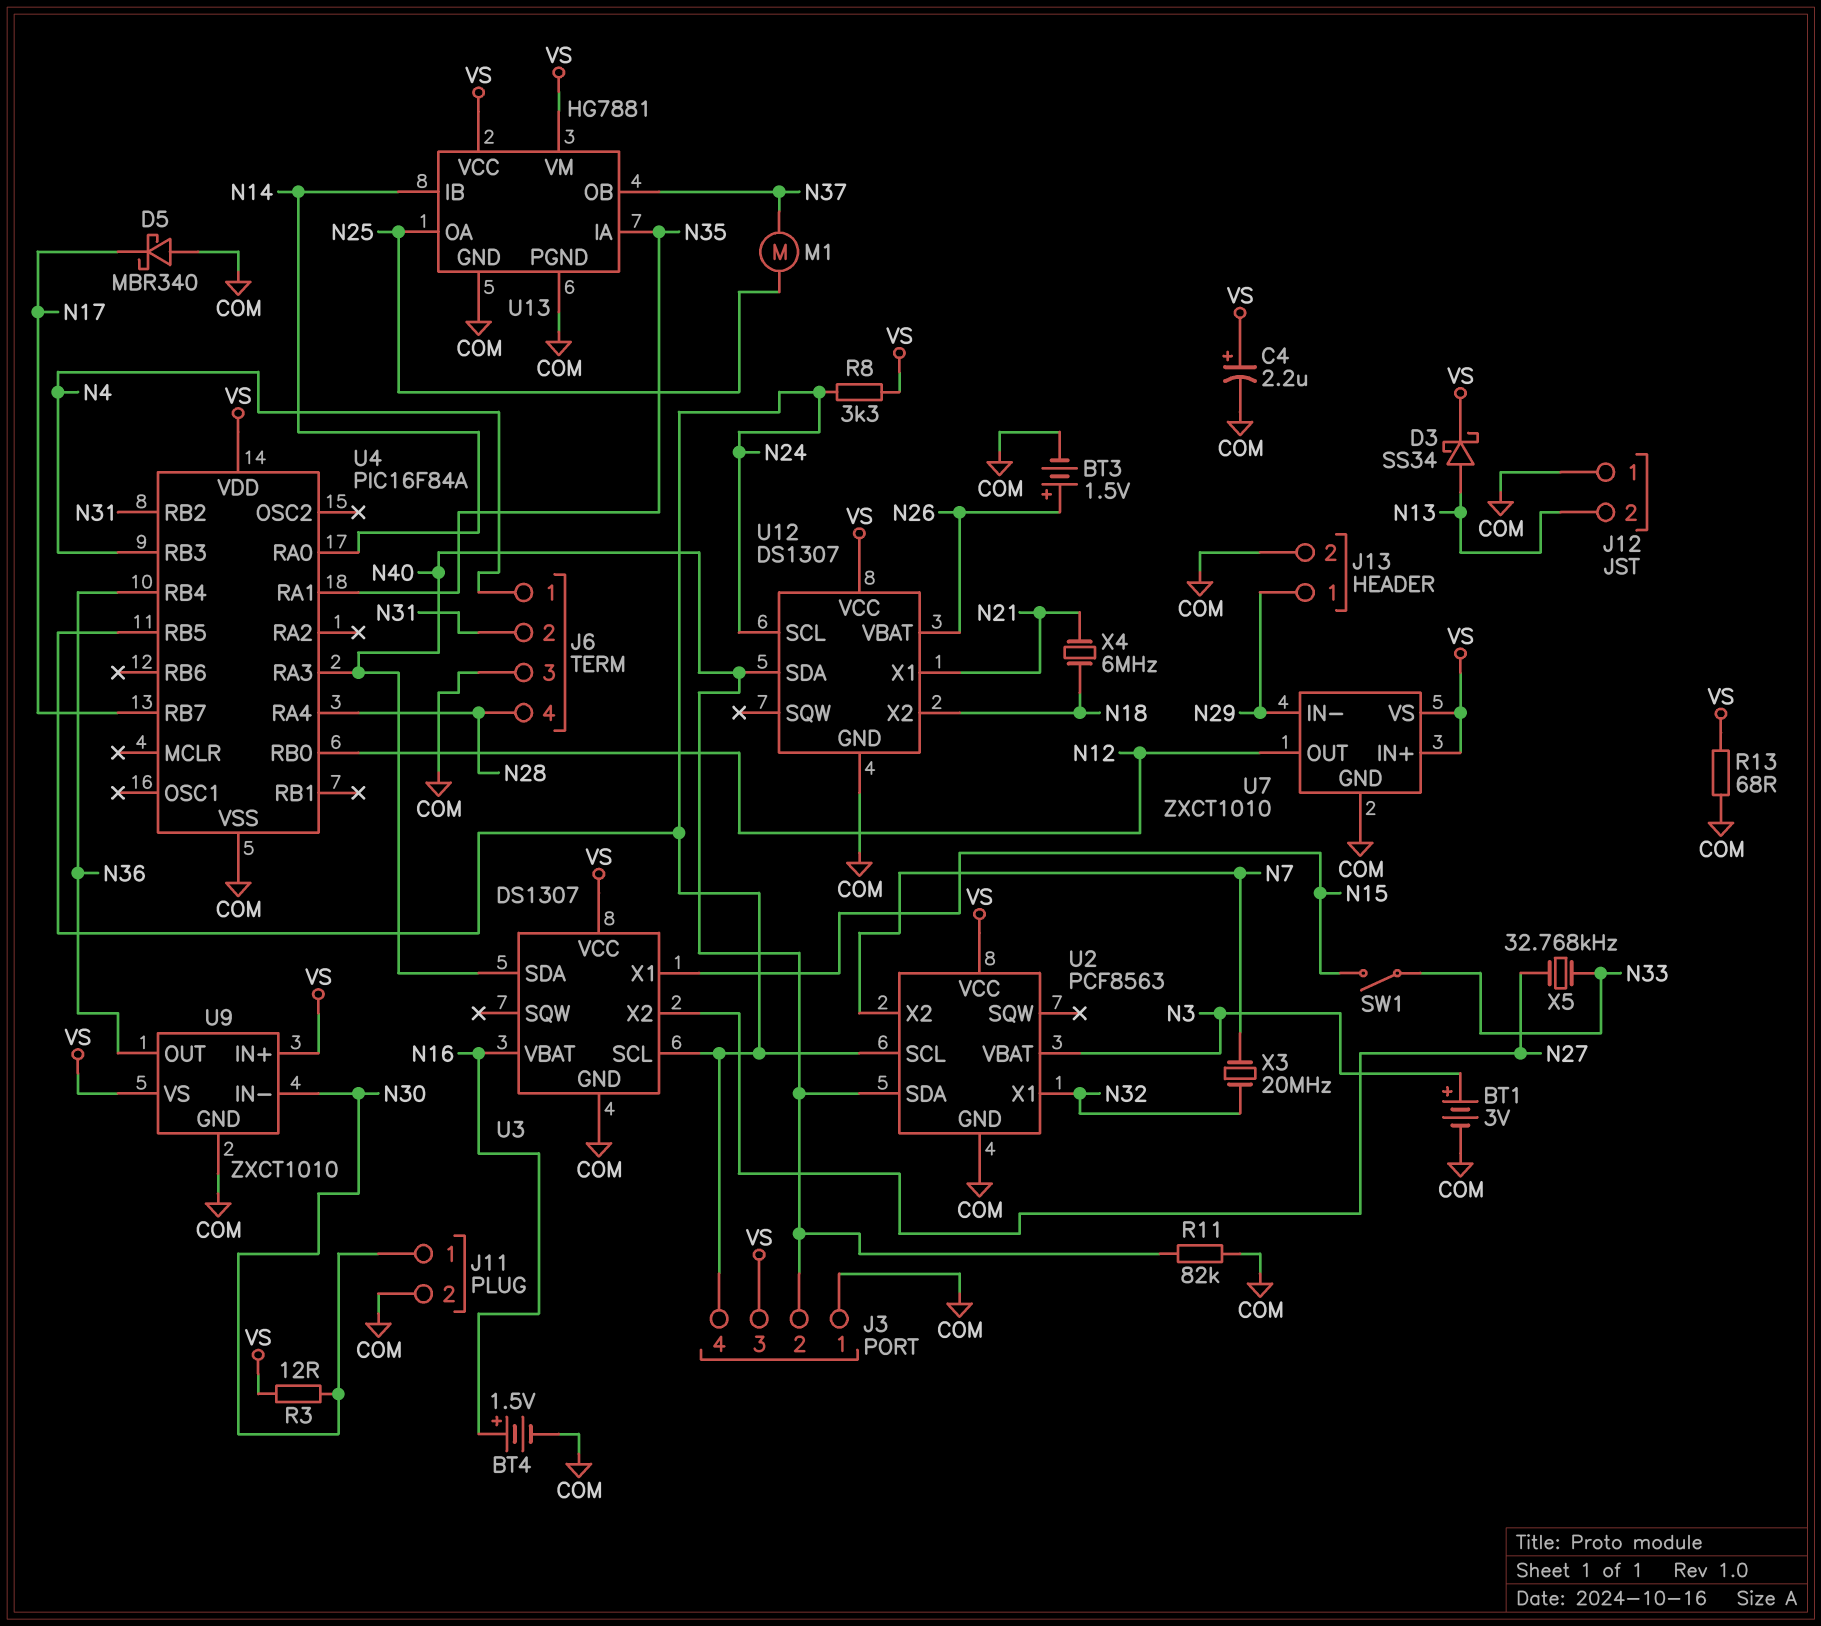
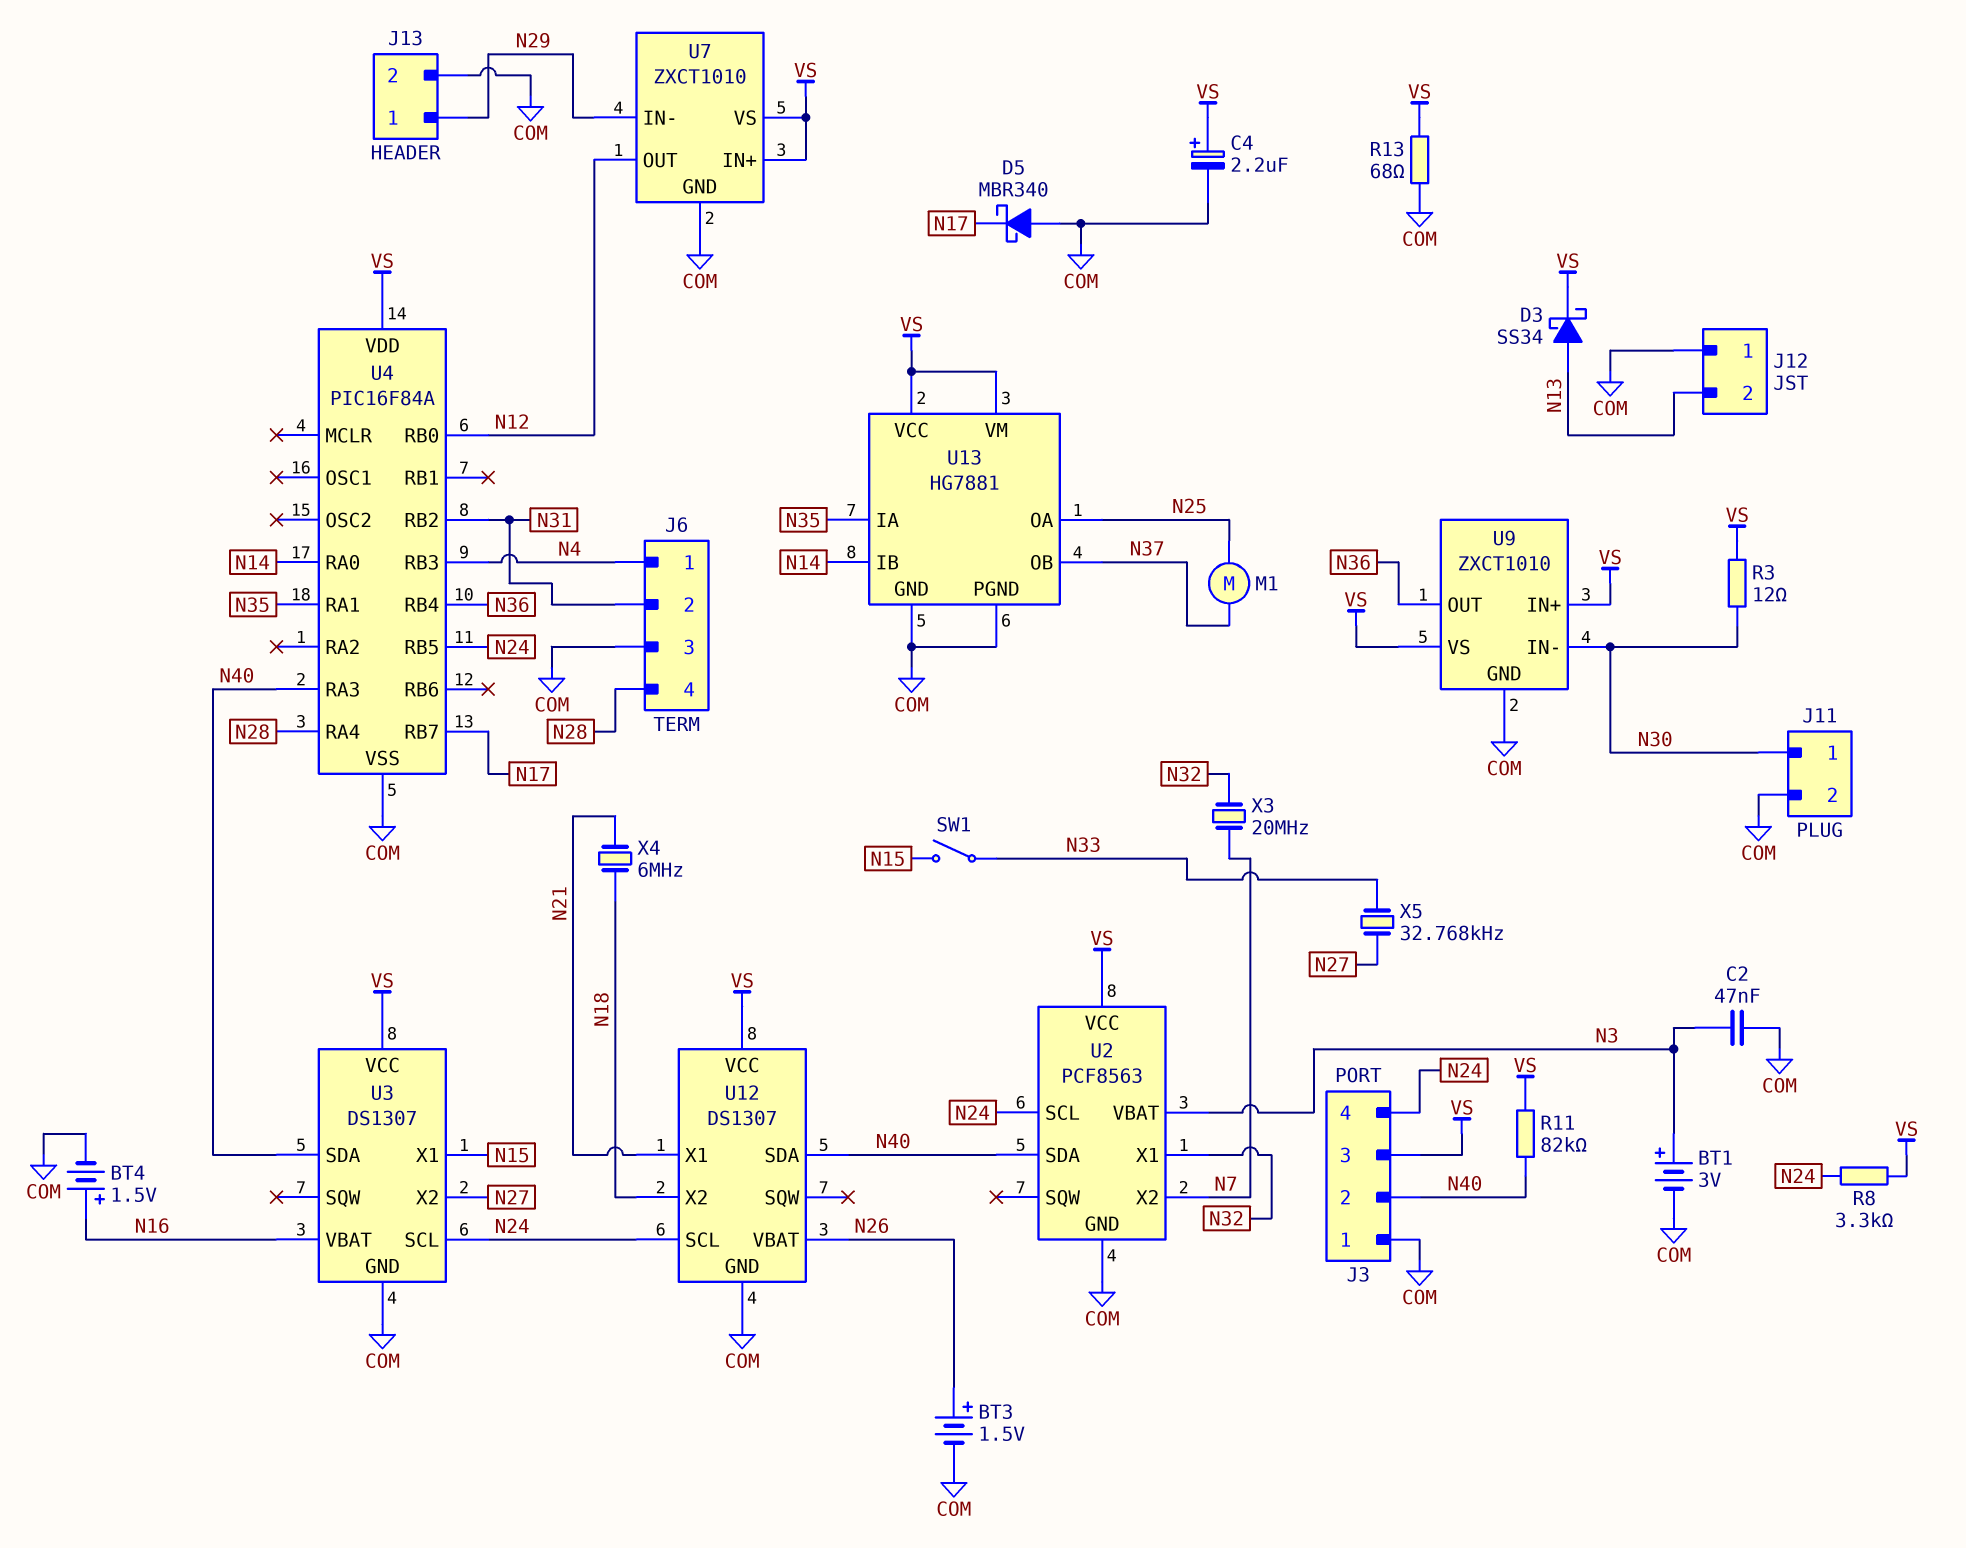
C2: none -> 47nF (COM, N3)
R11: 82k (COM, N40) -> 82k (N40, VS)

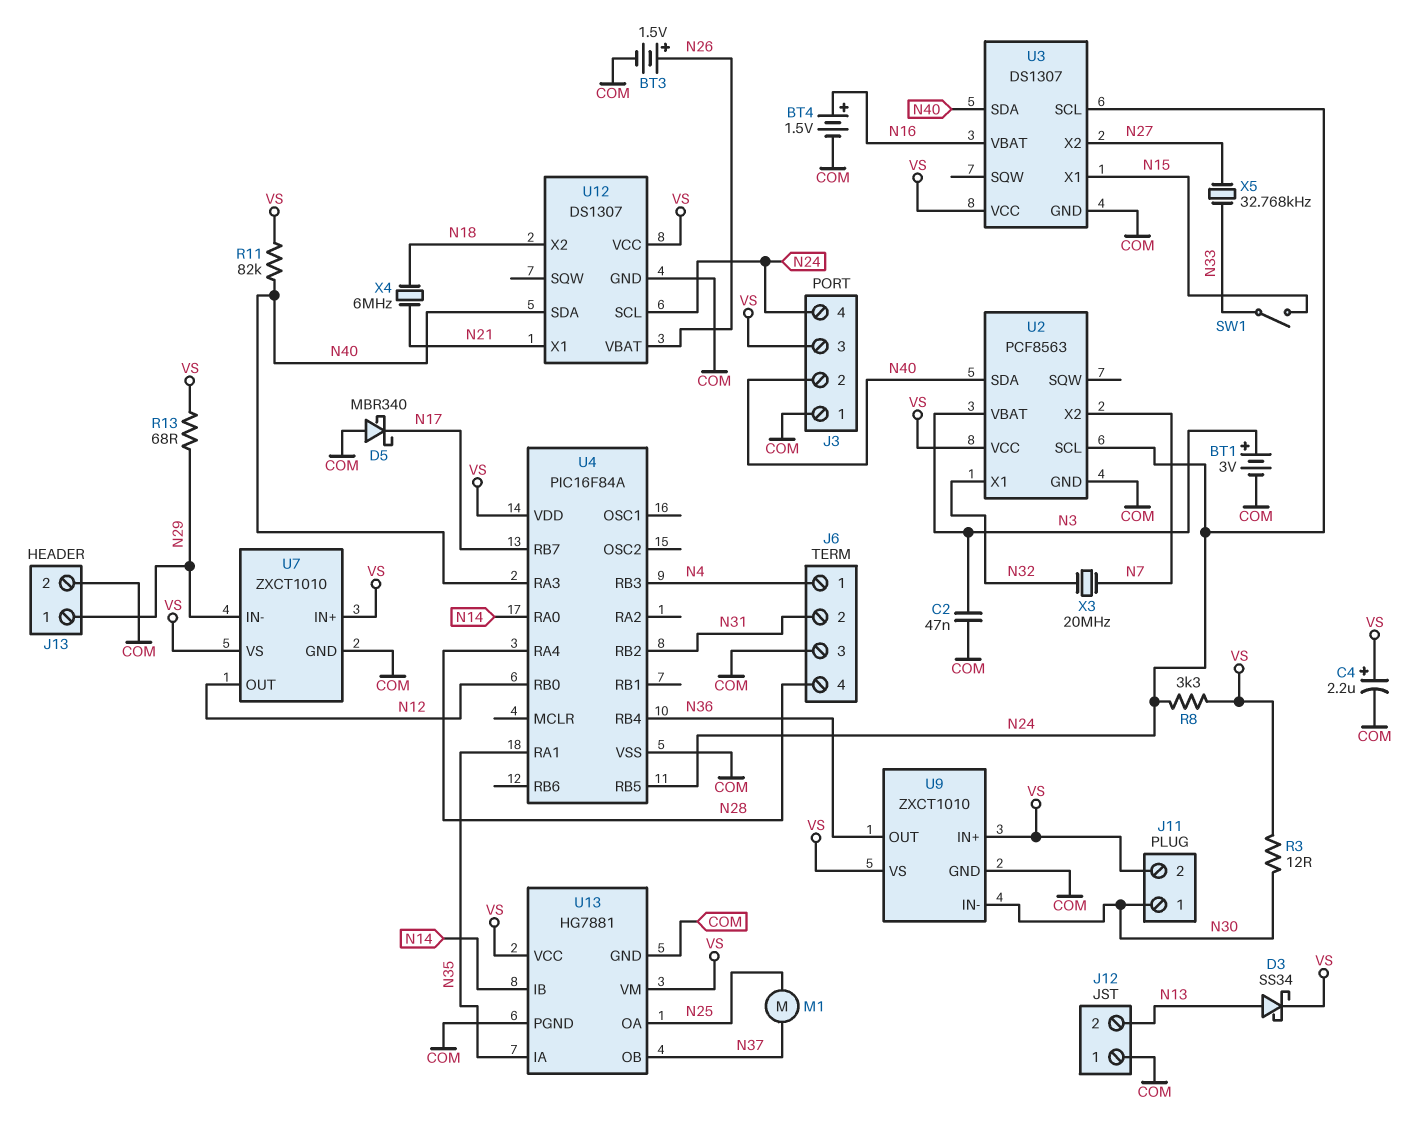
J11 pin 2: COM -> VS
R13: 68 (COM, VS) -> 68 (N29, VS)

